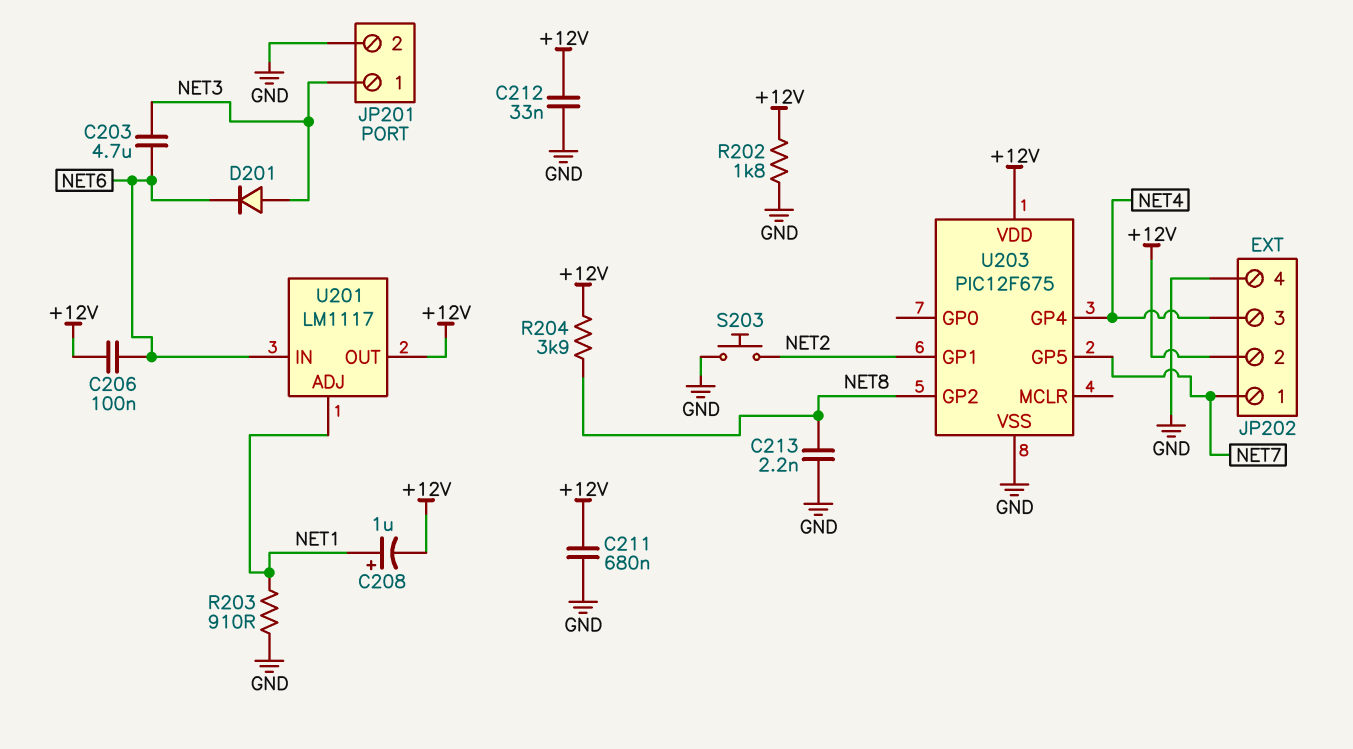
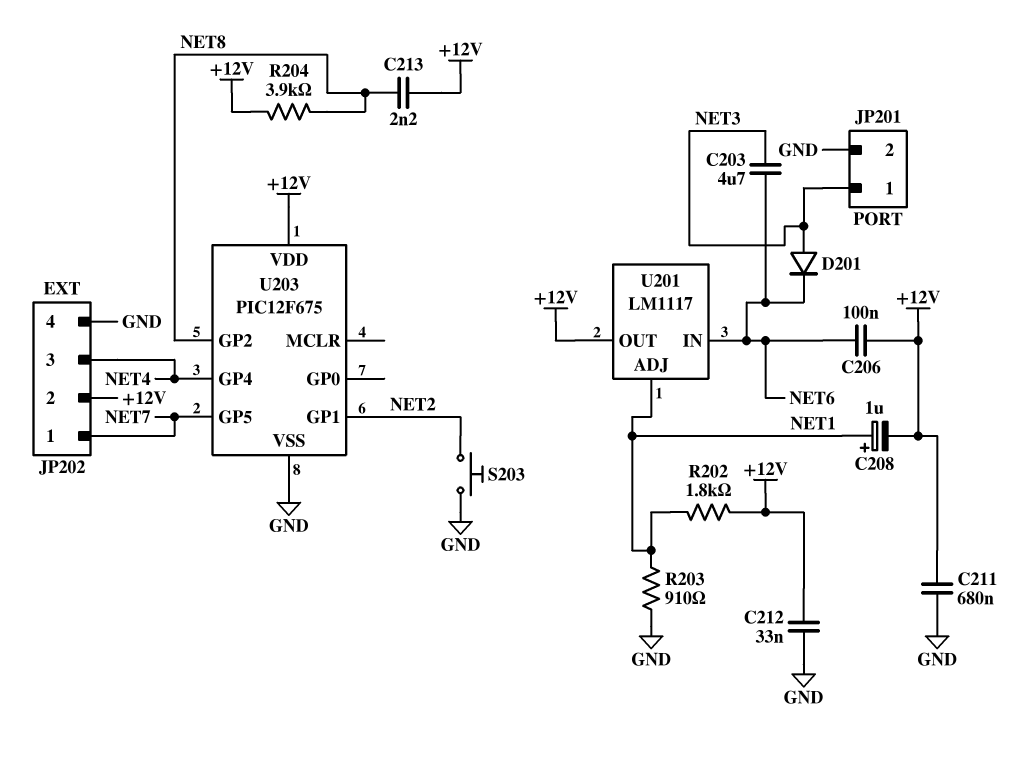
C213: 2.2nF (GND, NET8) -> 2.2nF (+12V, NET8)
R202: 1.8k (+12V, GND) -> 1.8k (+12V, NET1)

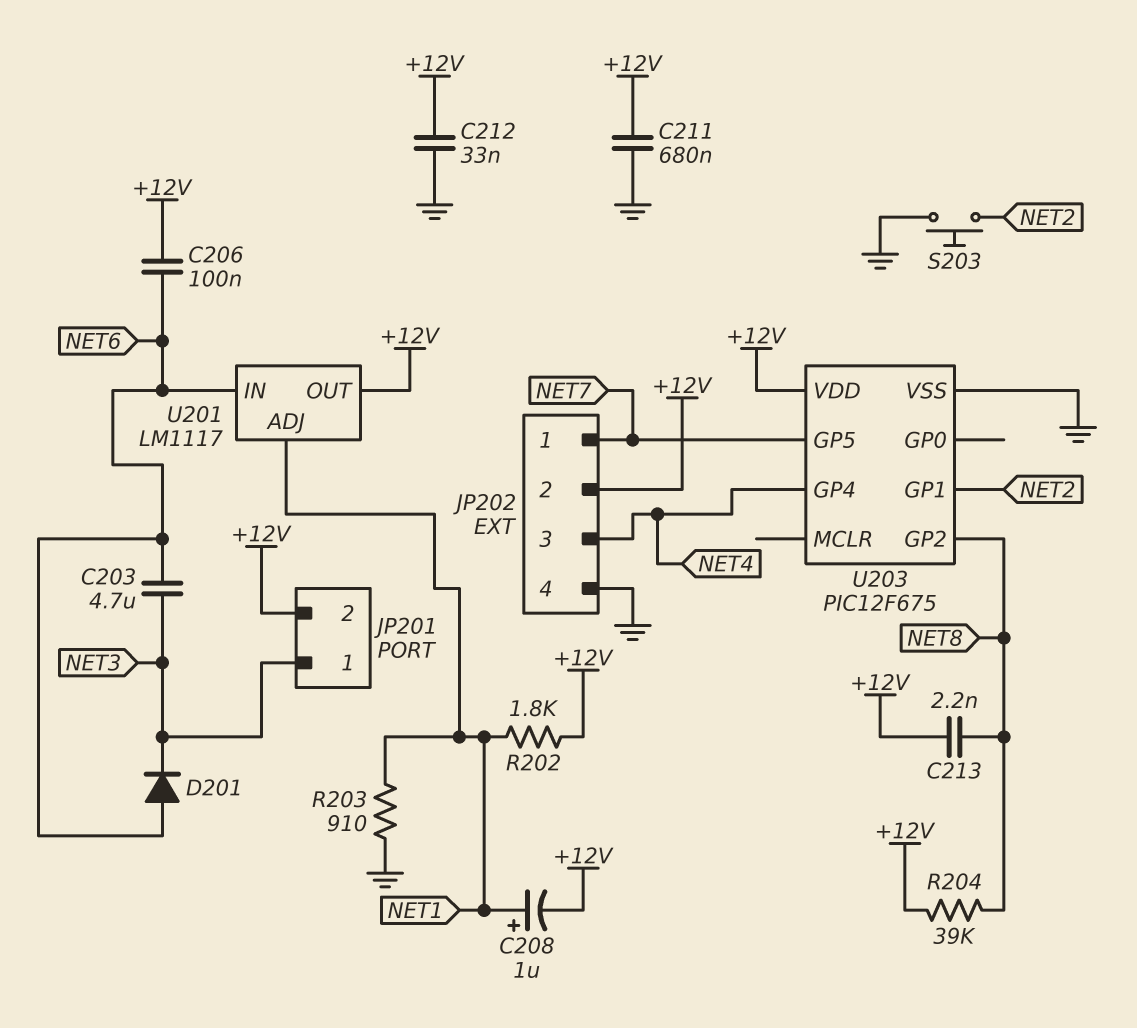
D201: diode (A NET3, K NET6) -> diode (A NET6, K NET3)
JP201 pin 2: GND -> +12V
R204: 3.9k (+12V, NET8) -> 39k (+12V, NET8)

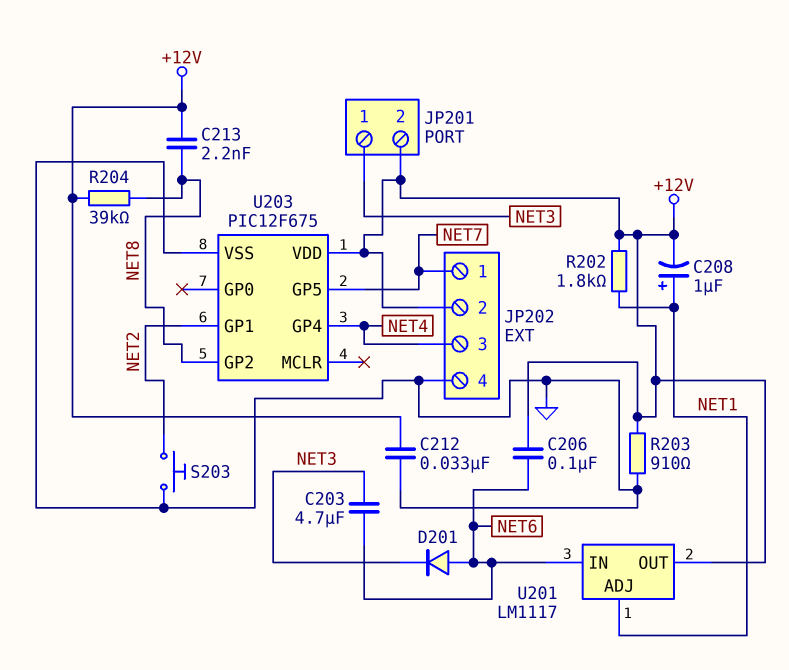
C211: 680nF (+12V, GND) -> none
R203: 910 (GND, NET1) -> 910 (+12V, GND)

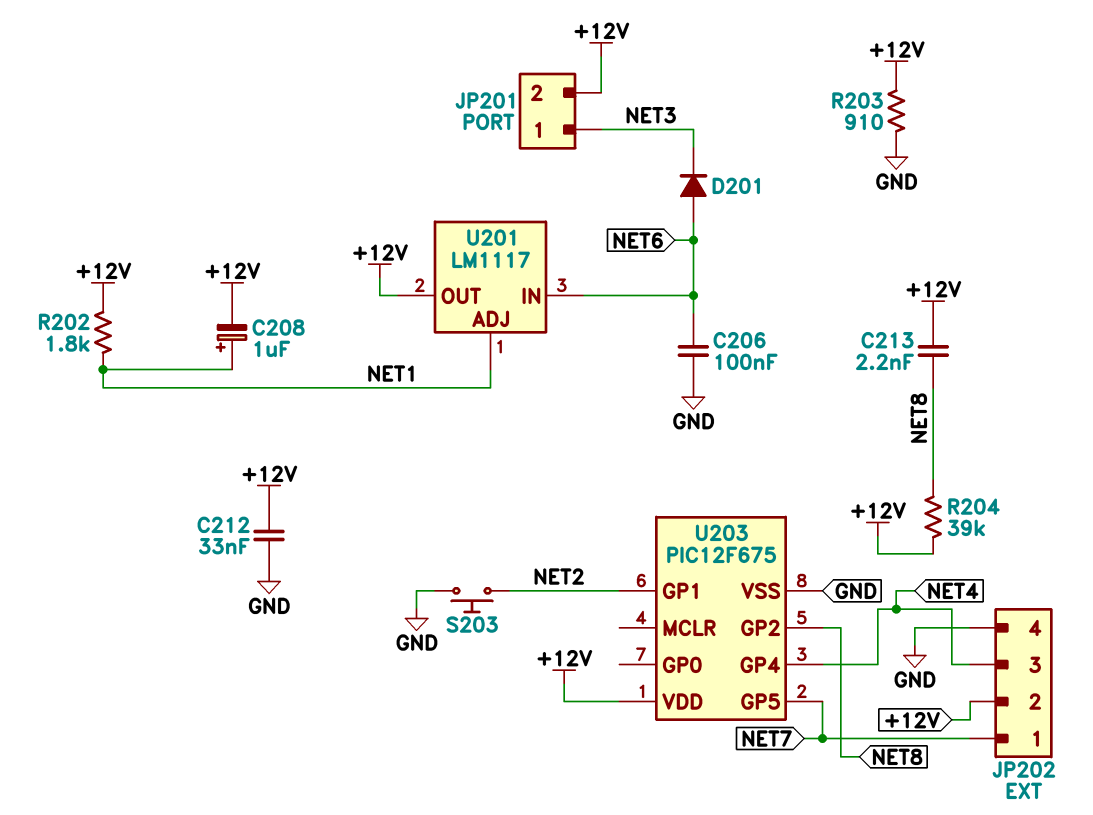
C203: 4.7uF (NET3, NET6) -> none
C206: 100nF (+12V, NET6) -> 100nF (GND, NET6)

